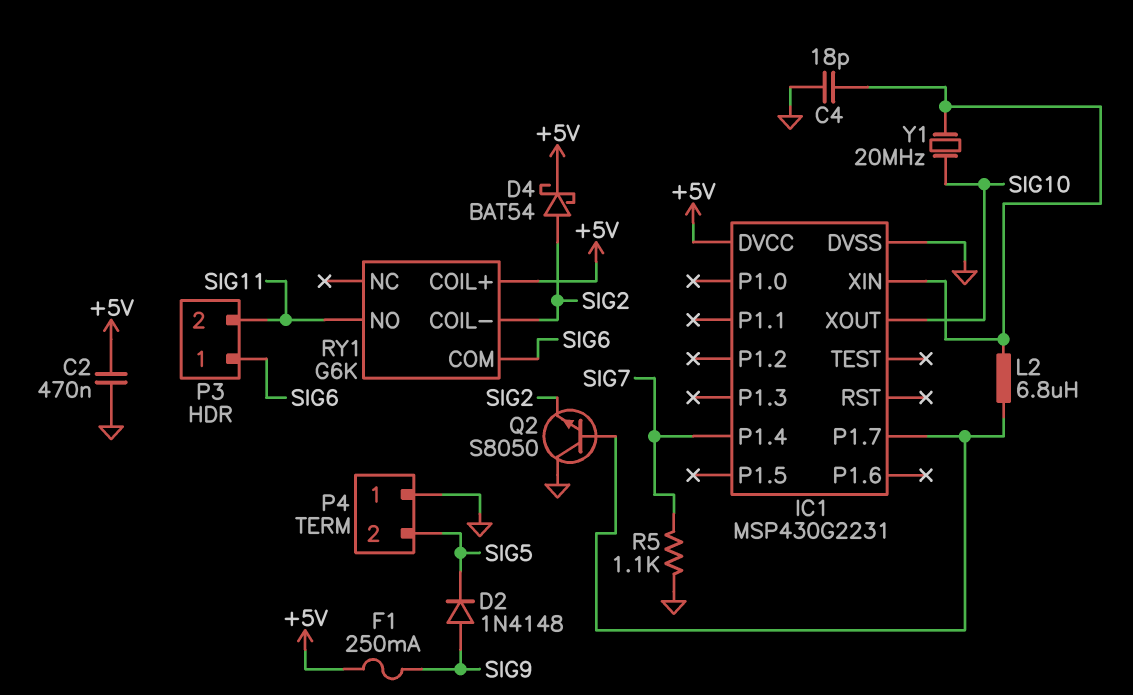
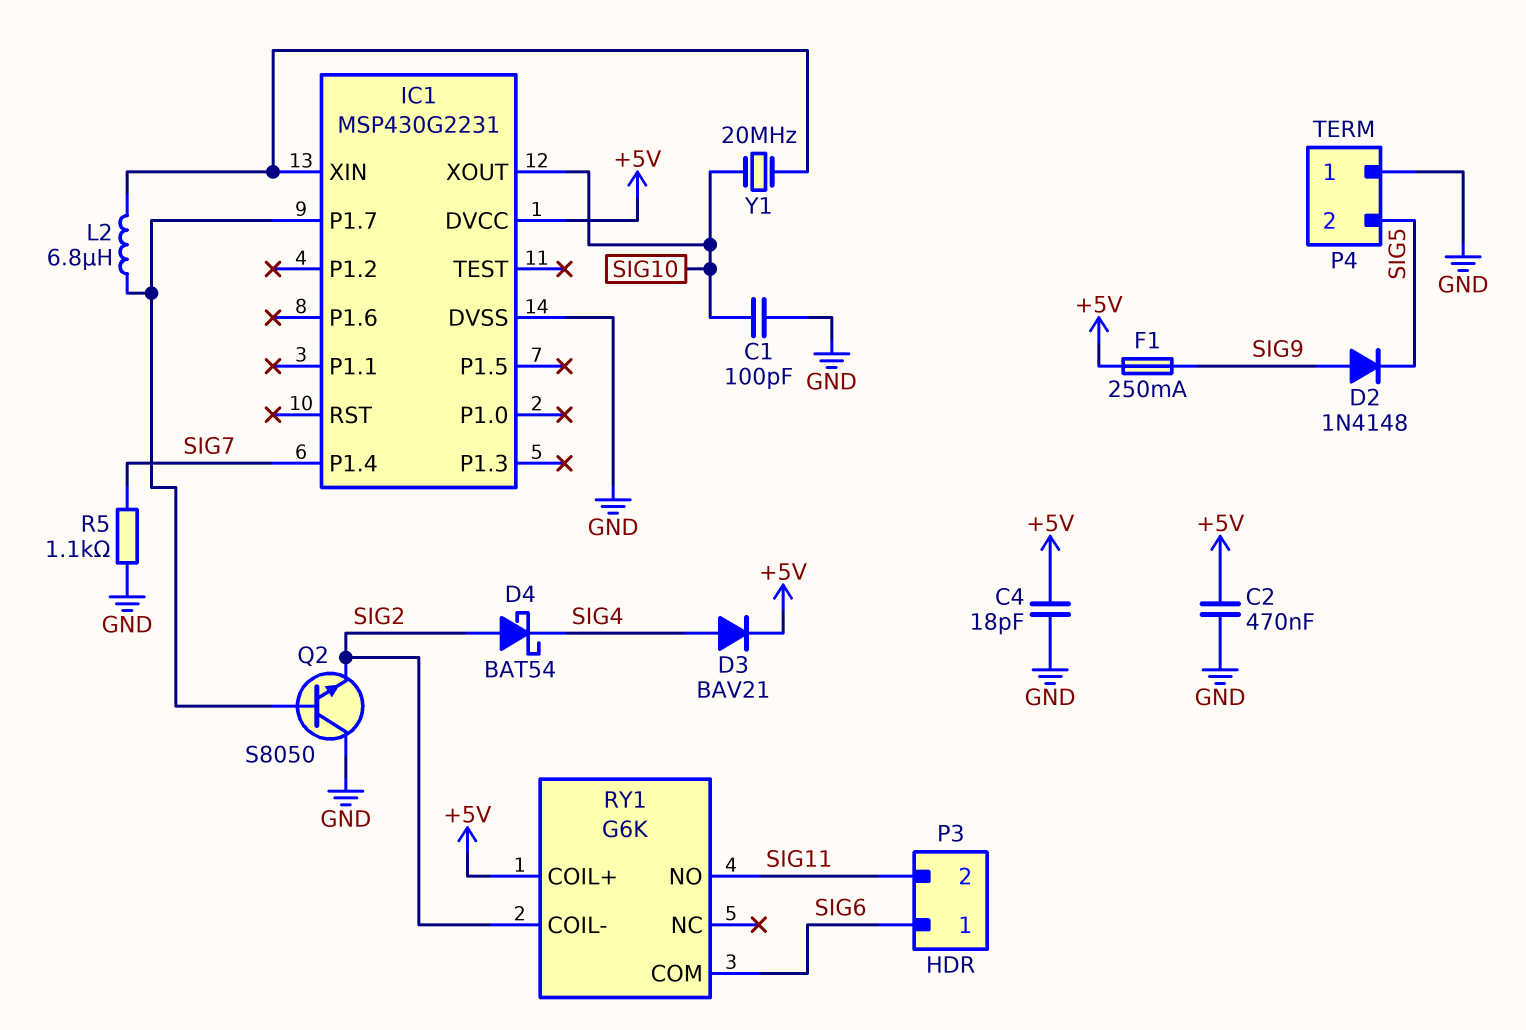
C1: none -> 100pF (GND, SIG10)
C4: 18pF (GND, IC1/XIN) -> 18pF (+5V, GND)
D3: none -> diode BAV21 (A SIG4, K +5V)
D4: schottky BAT54 (A SIG2, K +5V) -> schottky BAT54 (A SIG2, K SIG4)

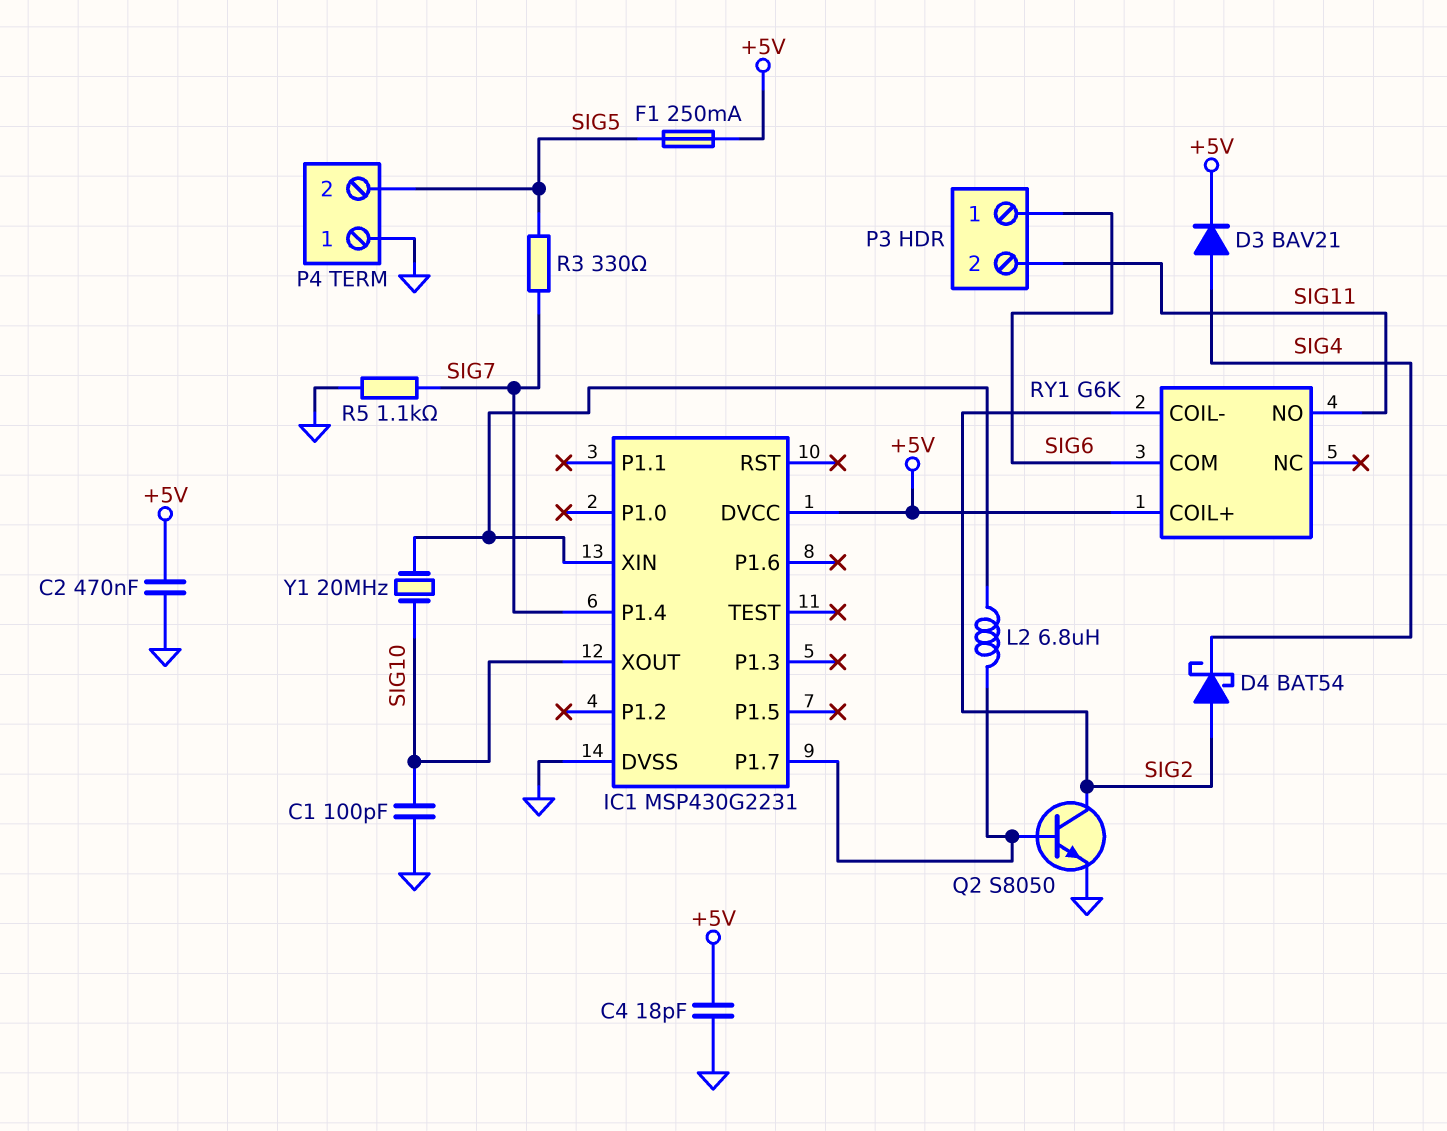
D2: diode 1N4148 (A SIG9, K SIG5) -> none
F1: 250mA (+5V, SIG9) -> 250mA (+5V, SIG5)
Q2: NPN S8050 (B IC1/P1.7, C GND, E SIG2) -> NPN S8050 (B IC1/P1.7, C SIG2, E GND)
R3: none -> 330 (SIG5, SIG7)

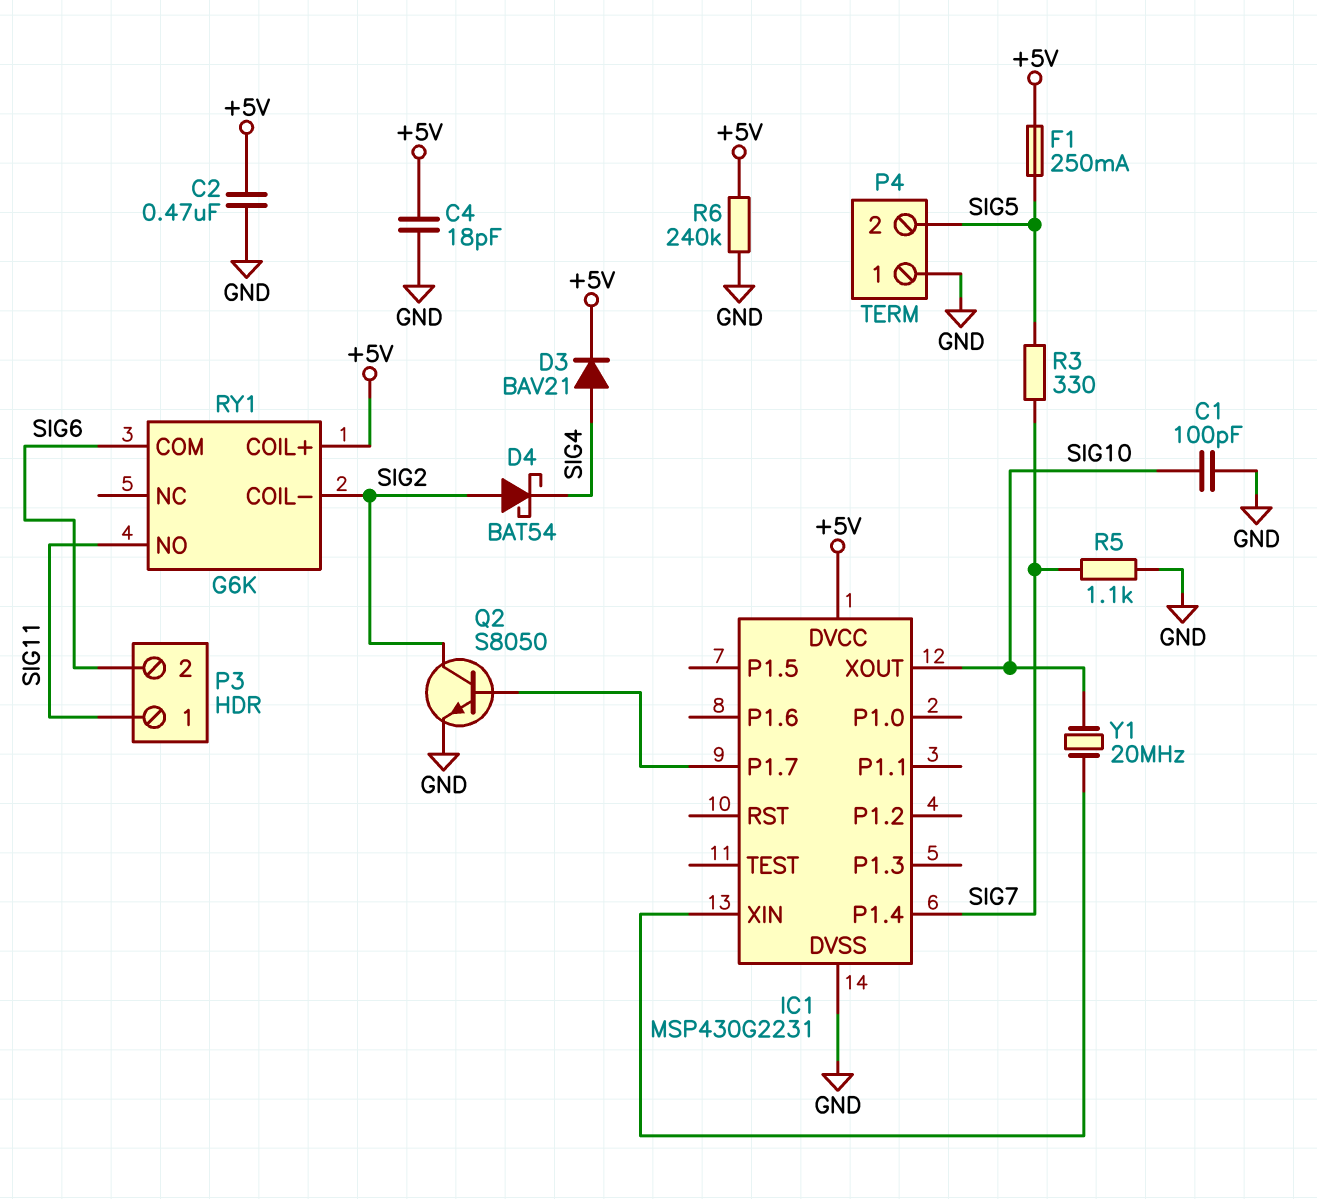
L2: 6.8uH (IC1/P1.7, IC1/XIN) -> none
P3 pin 1: SIG6 -> SIG11
P3 pin 2: SIG11 -> SIG6
R6: none -> 240k (+5V, GND)

